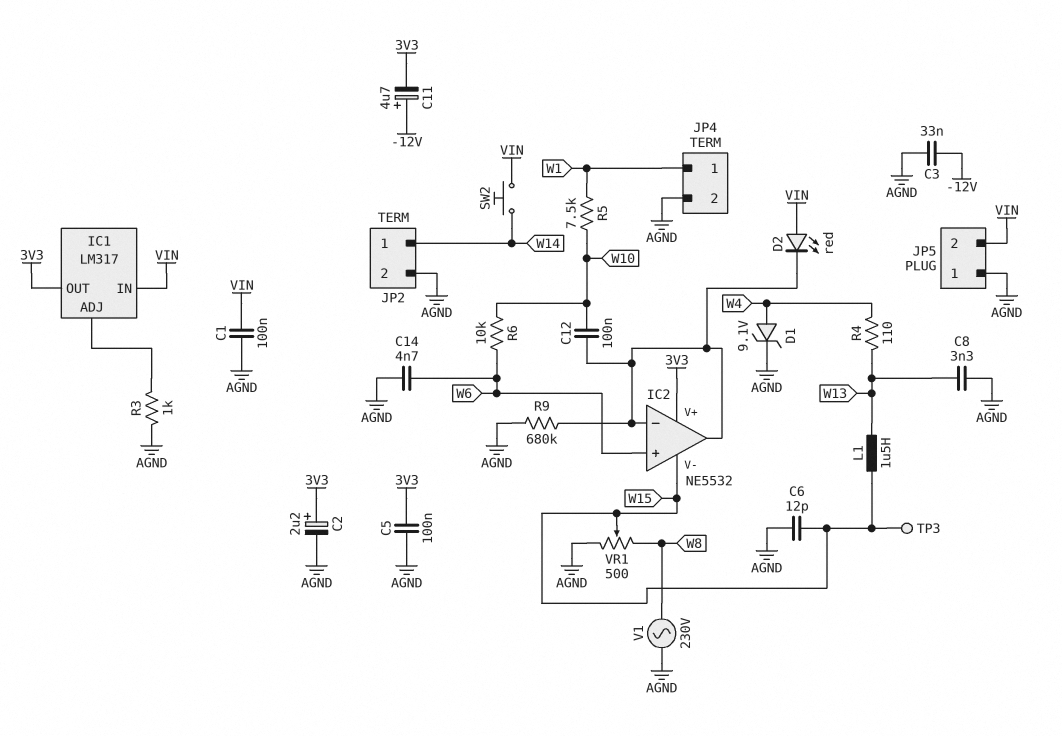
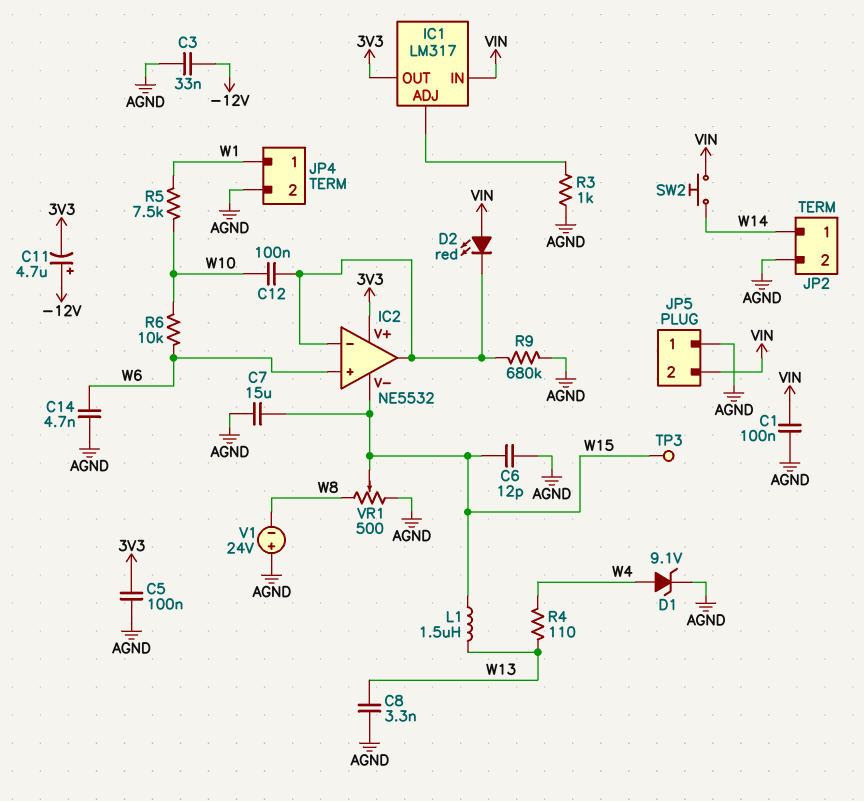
C2: 2.2uF (plus 3V3, minus AGND) -> none
C7: none -> 15uF (AGND, W15)
V1: AC 230V (AGND, W8) -> 24V (plus AGND, minus W8)

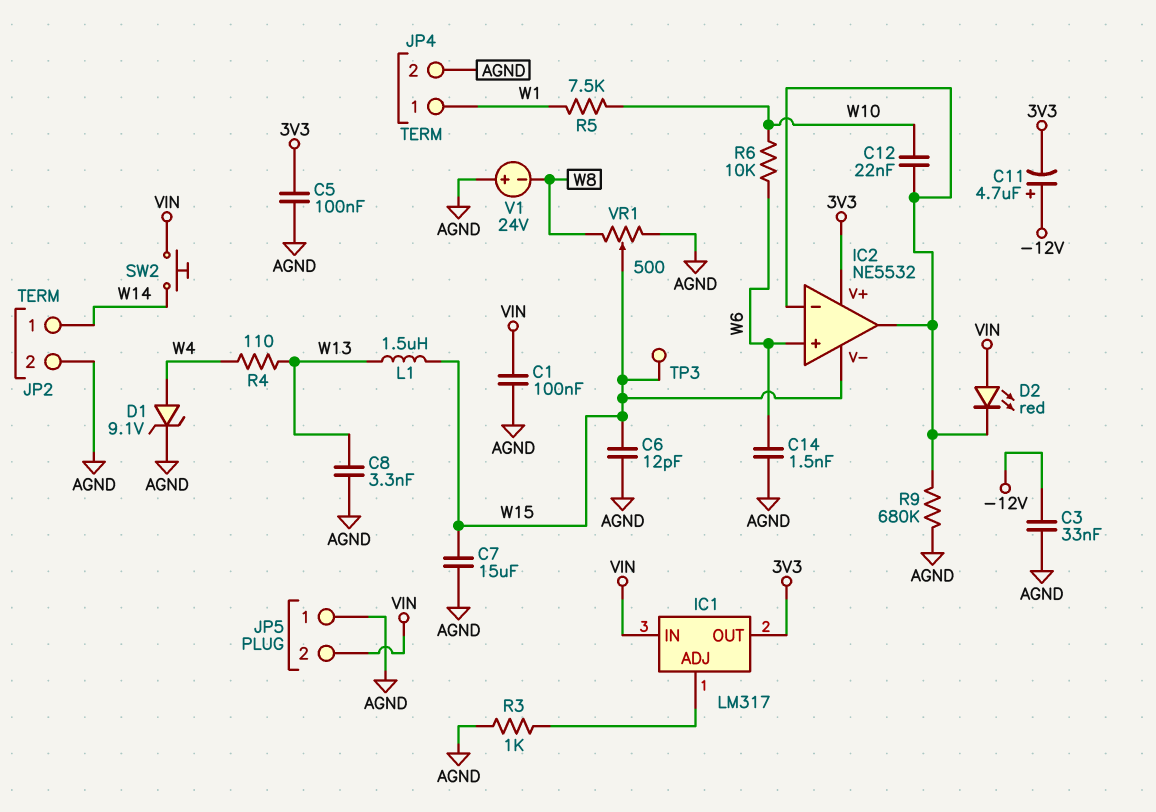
C12: 100nF (IC2/in-, W10) -> 22nF (IC2/in-, W10)
C14: 4.7nF (AGND, W6) -> 1.5nF (AGND, W6)

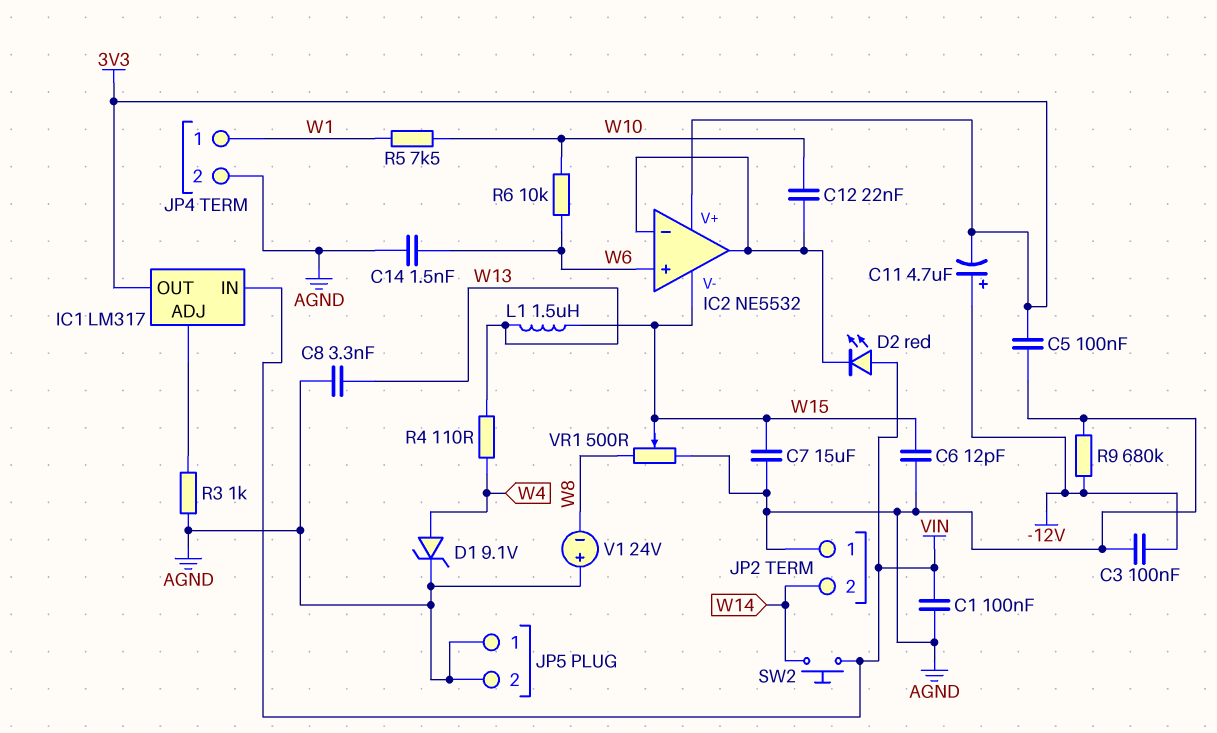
C3: 33nF (-12V, AGND) -> 100nF (-12V, AGND)
JP2 pin 1: W14 -> AGND
JP2 pin 2: AGND -> W14
JP5 pin 2: VIN -> AGND
R9: 680k (AGND, IC2/in-) -> 680k (-12V, AGND)
TP3: test point (W15) -> none

